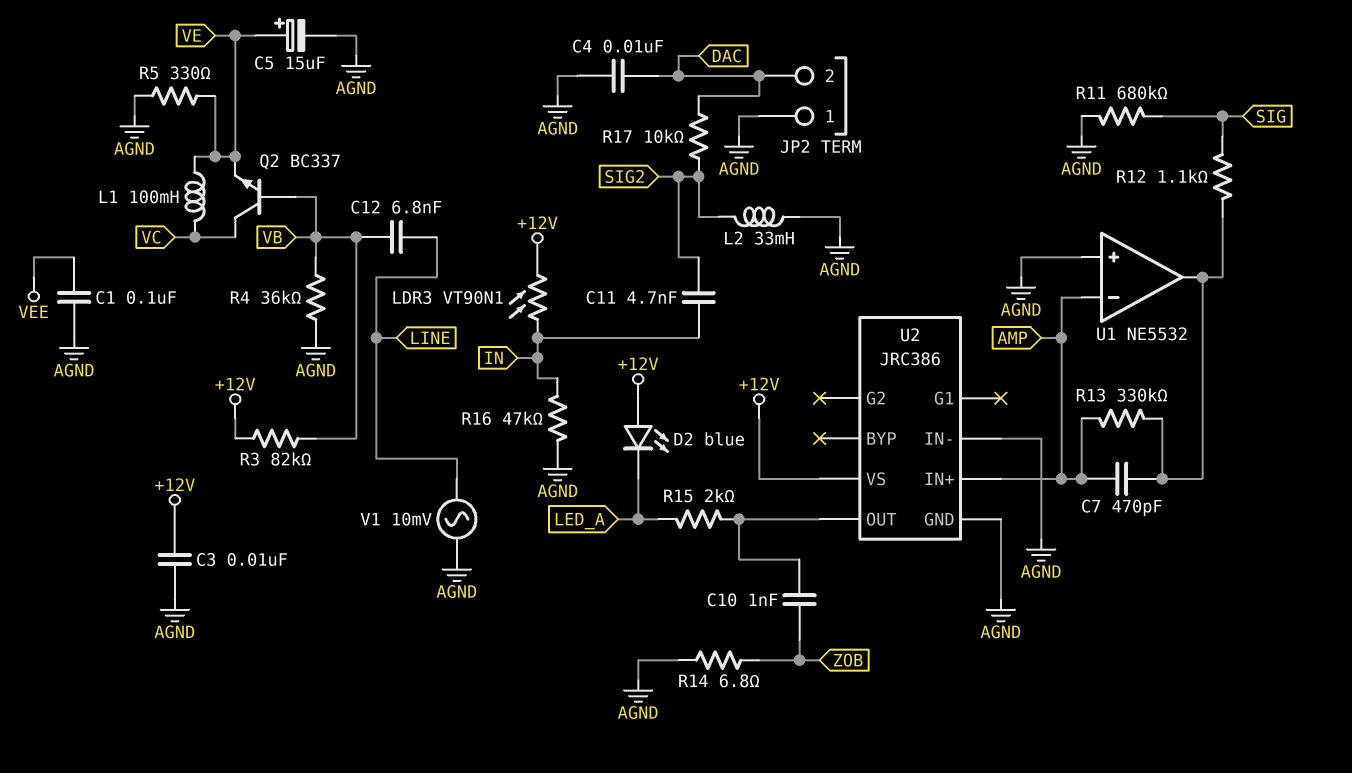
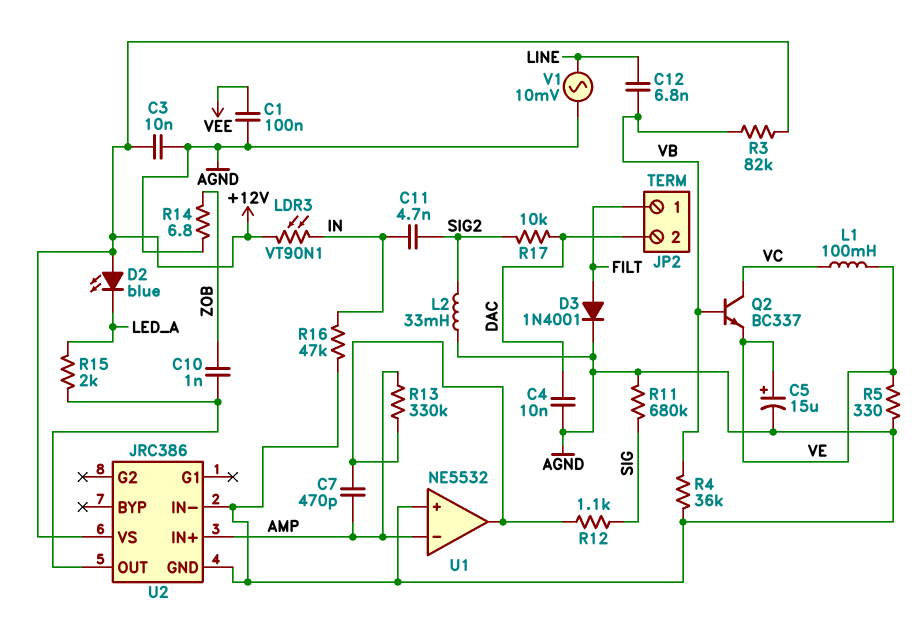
D3: none -> diode 1N4001 (A FILT, K AGND)
JP2 pin 1: AGND -> FILT

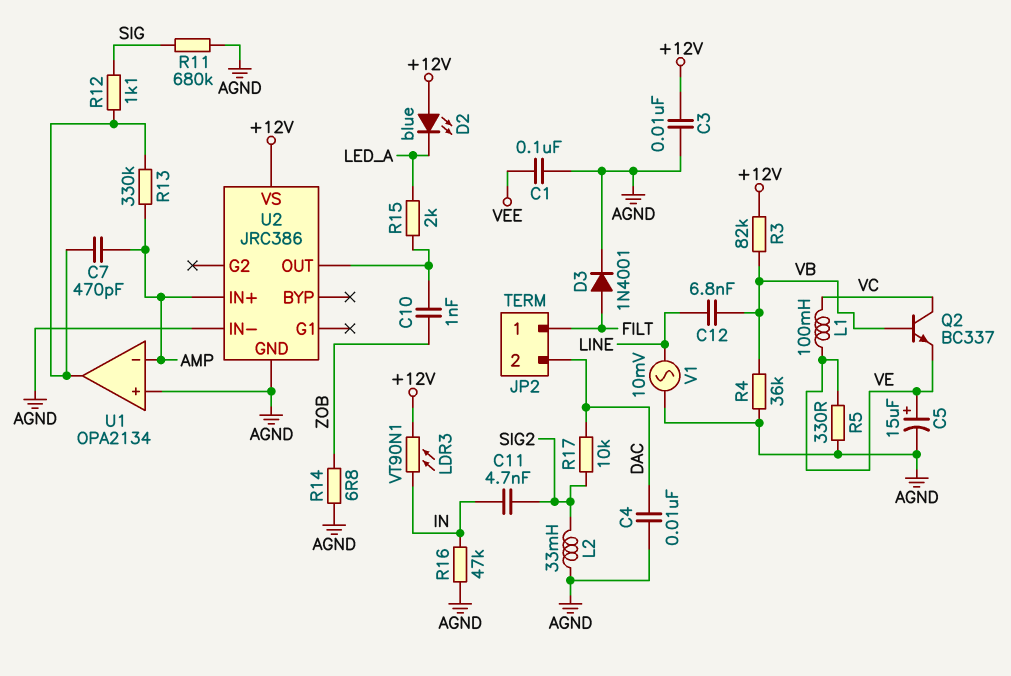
U1: NE5532 -> OPA2134

